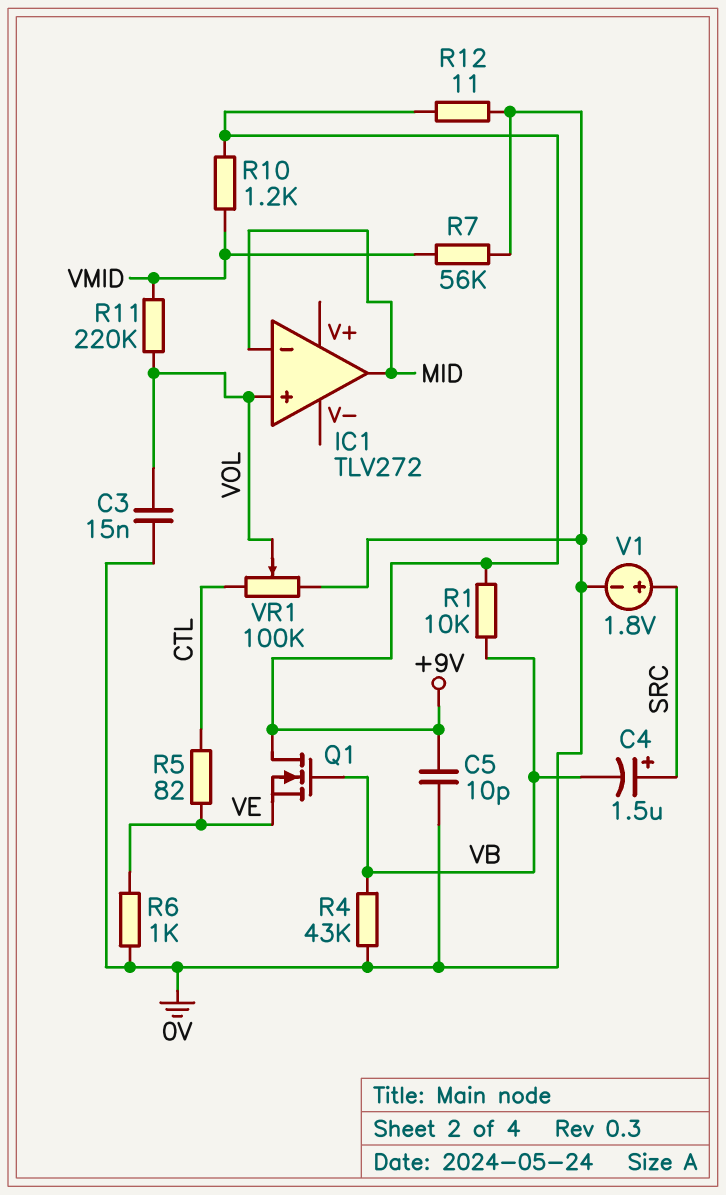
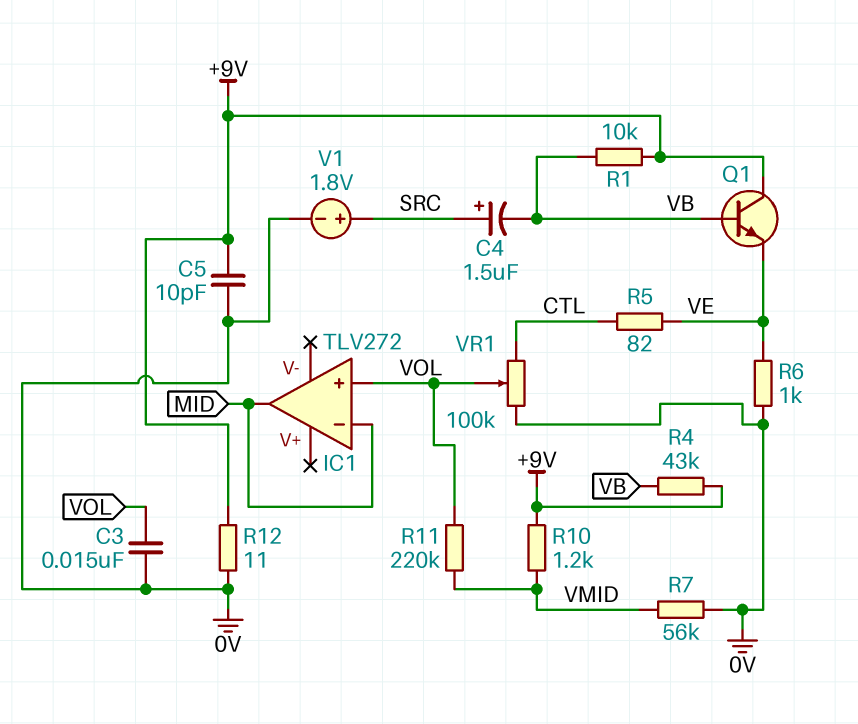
Q1: NMOS (G VB, D +9V, S VE) -> NPN (B VB, C +9V, E VE)
R4: 43k (0V, VB) -> 43k (+9V, VB)

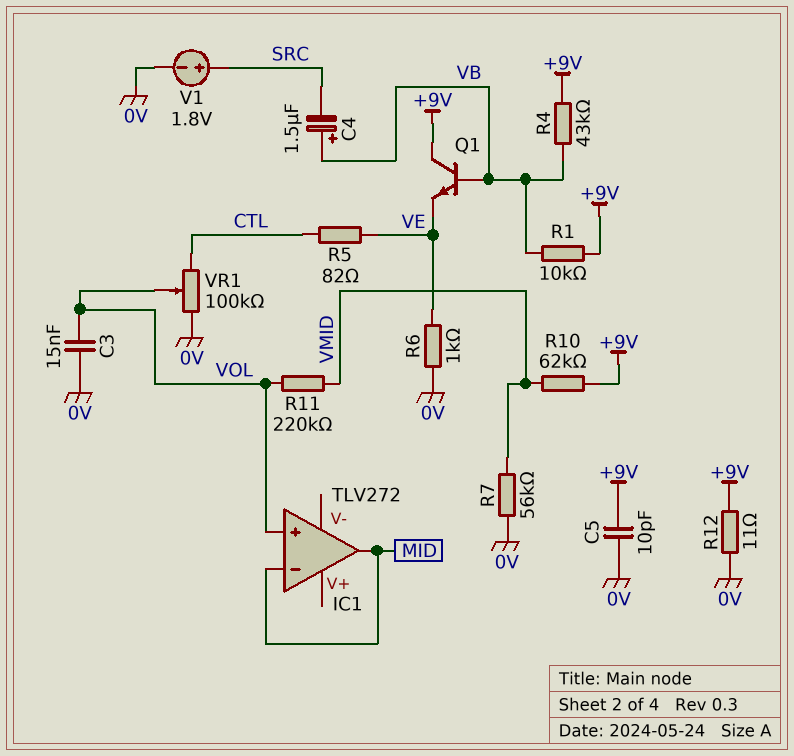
C4: 1.5uF (plus SRC, minus VB) -> 1.5uF (plus VB, minus SRC)
R10: 1.2k (+9V, VMID) -> 62k (+9V, VMID)

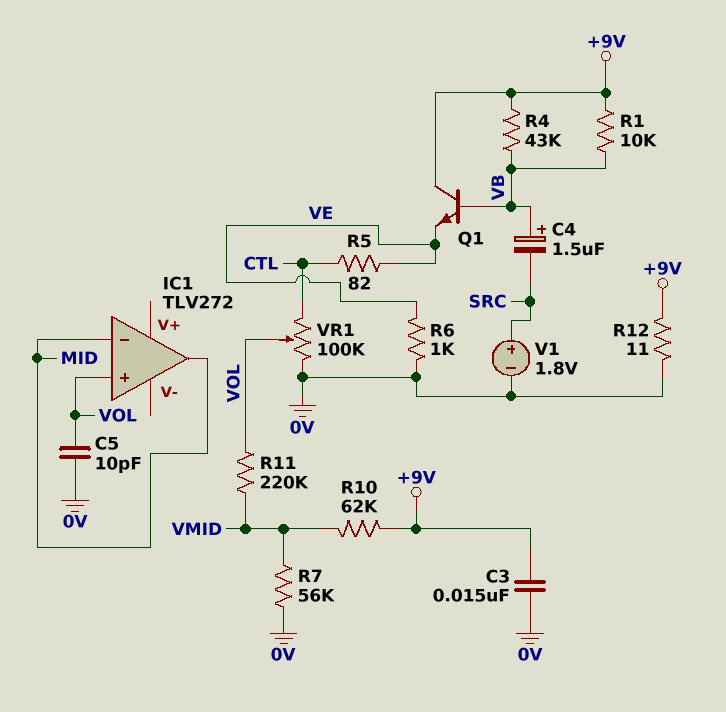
C3: 15nF (0V, VOL) -> 15nF (+9V, 0V)
C5: 10pF (+9V, 0V) -> 10pF (0V, VOL)

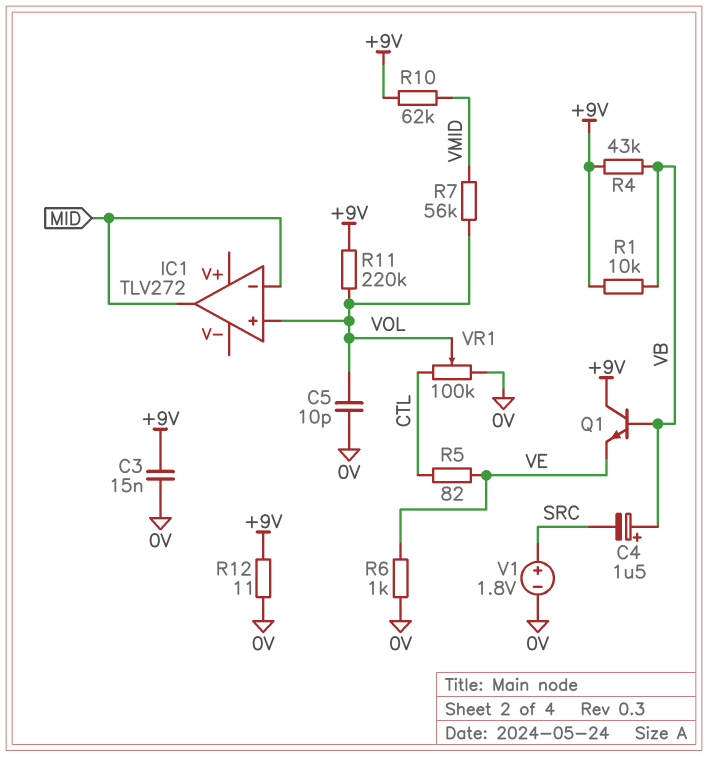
R7: 56k (0V, VMID) -> 56k (VMID, VOL)
R11: 220k (VMID, VOL) -> 220k (+9V, VOL)

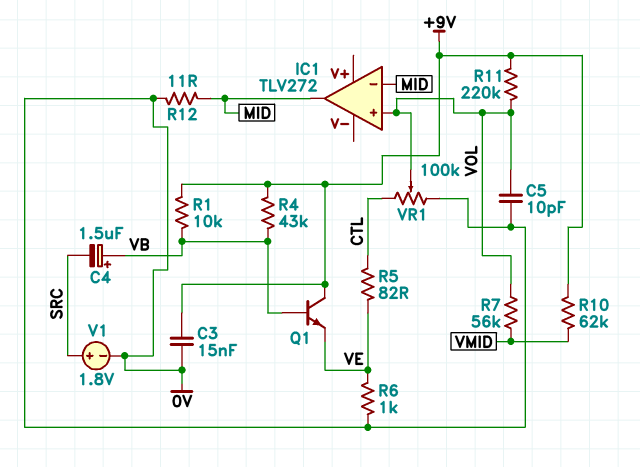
R12: 11 (+9V, 0V) -> 11 (0V, MID)

